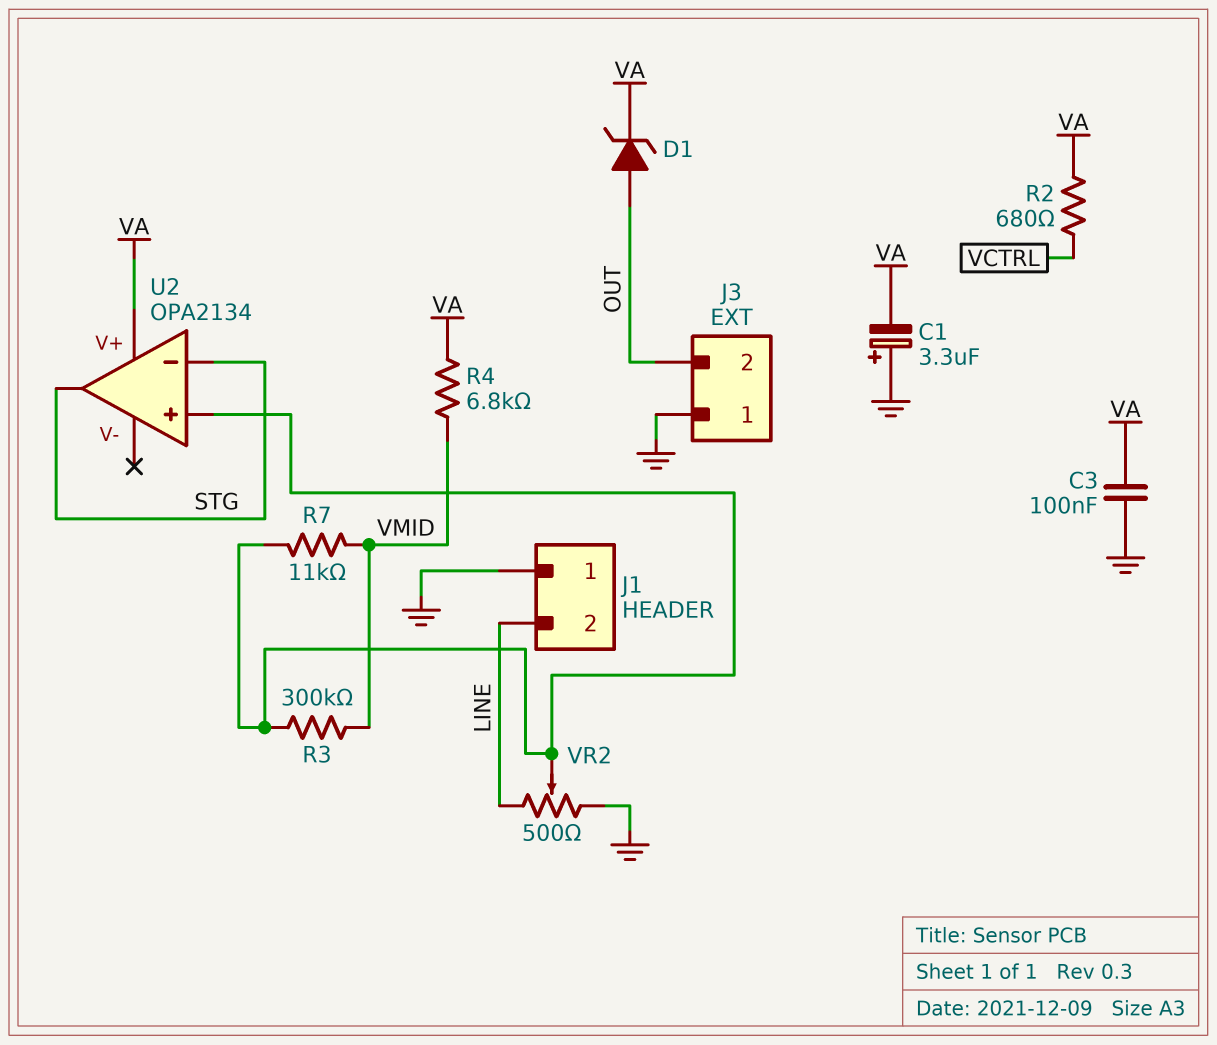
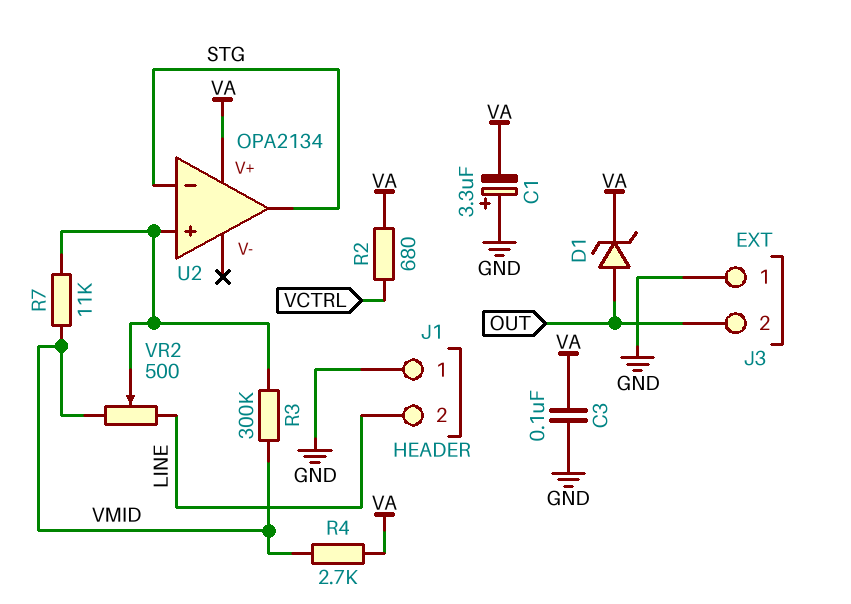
R4: 6.8k (VA, VMID) -> 2.7k (VA, VMID)
VR2: 500 (GND, LINE, wiper U2/in+) -> 500 (LINE, VMID, wiper U2/in+)

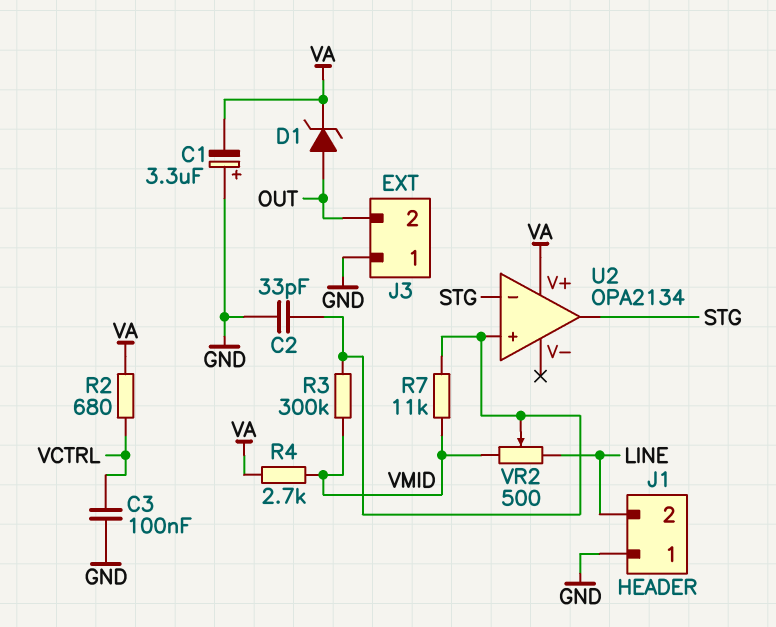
C2: none -> 33pF (GND, U2/in+)
C3: 100nF (GND, VA) -> 100nF (GND, VCTRL)

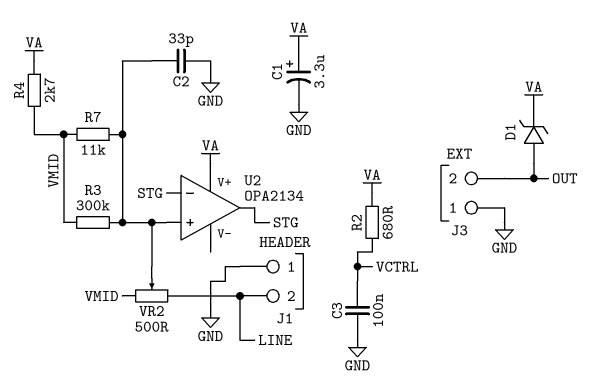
C1: 3.3uF (plus GND, minus VA) -> 3.3uF (plus VA, minus GND)

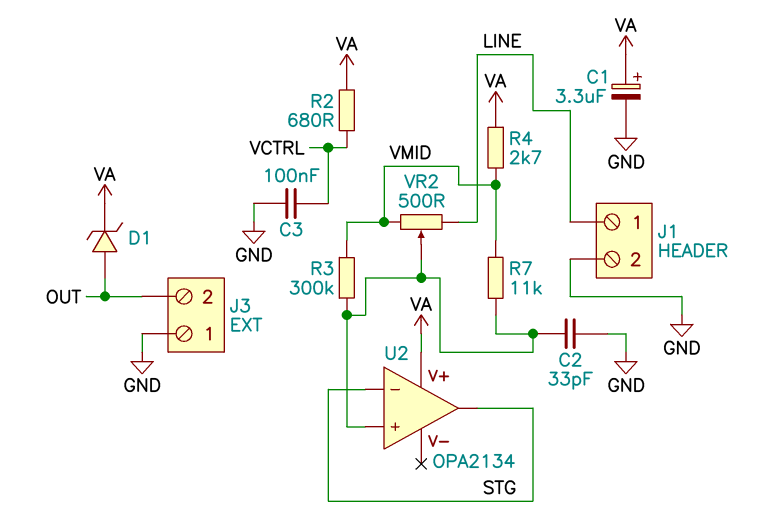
J1 pin 1: GND -> LINE
J1 pin 2: LINE -> GND

